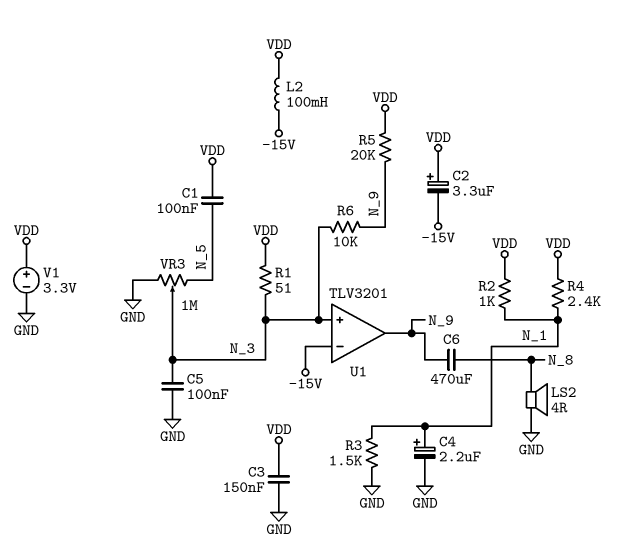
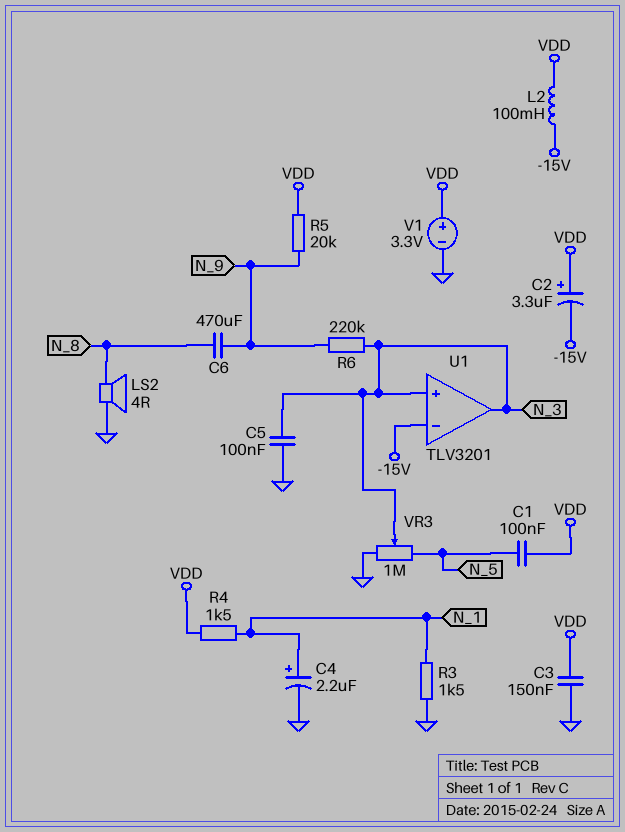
R1: 51 (N_3, VDD) -> none
R2: 1k (N_1, VDD) -> none
R4: 2.4k (N_1, VDD) -> 1.5k (N_1, VDD)
R6: 10k (N_3, N_9) -> 220k (N_3, N_9)
U1 pin out: N_9 -> N_3

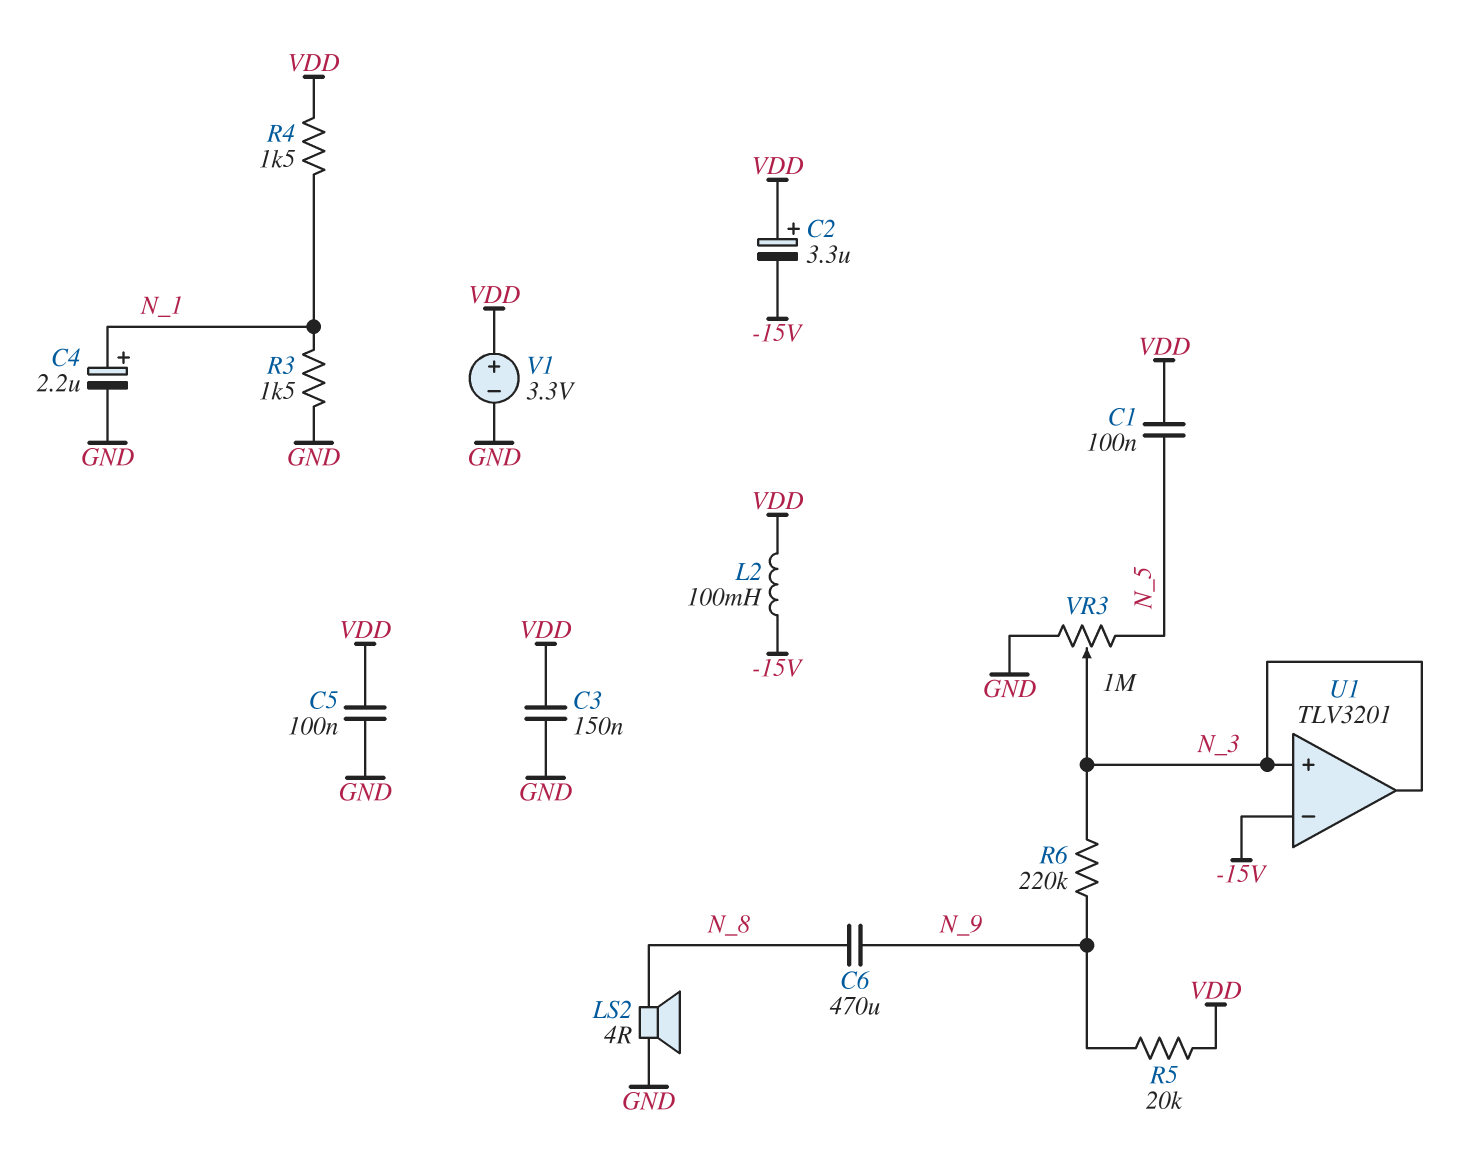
C5: 100nF (GND, N_3) -> 100nF (GND, VDD)

